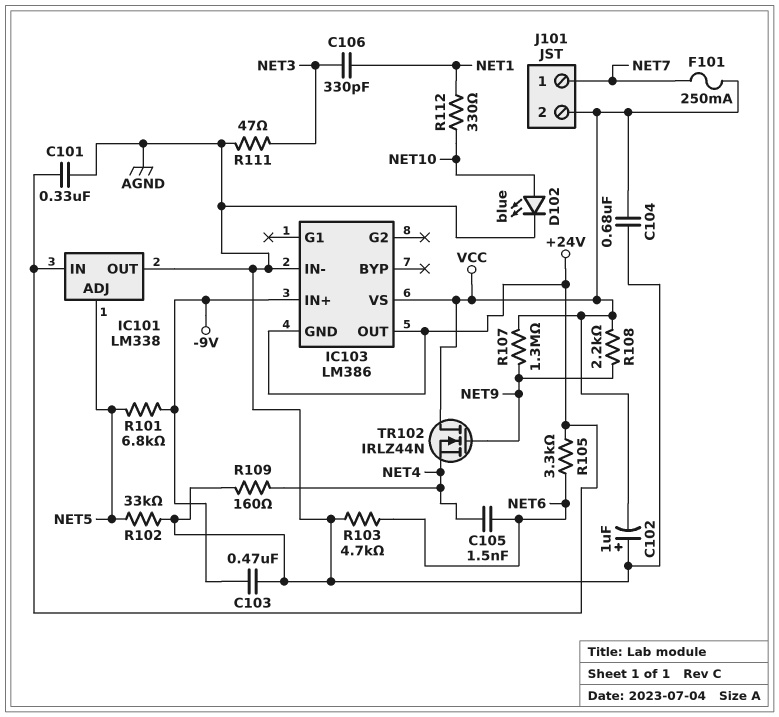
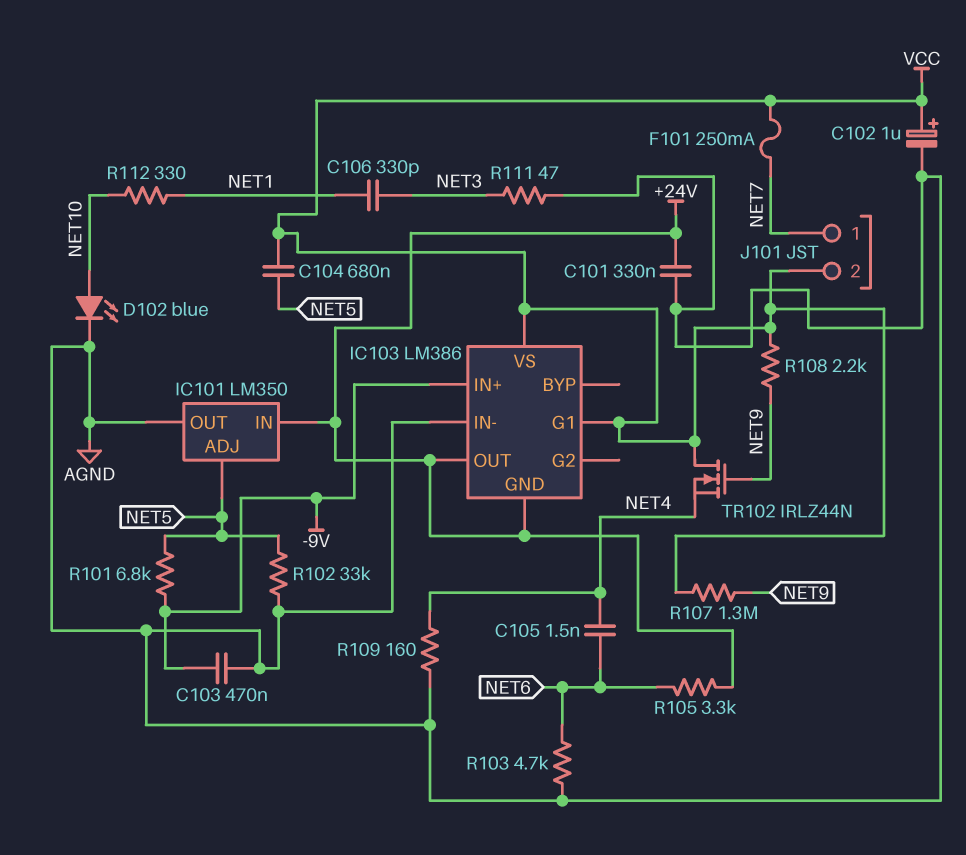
C102: 1uF (plus AGND, minus VCC) -> 1uF (plus VCC, minus AGND)
C104: 680nF (AGND, VCC) -> 680nF (NET5, VCC)
IC101: LM338 -> LM350
IC103 pin G1: none -> VCC

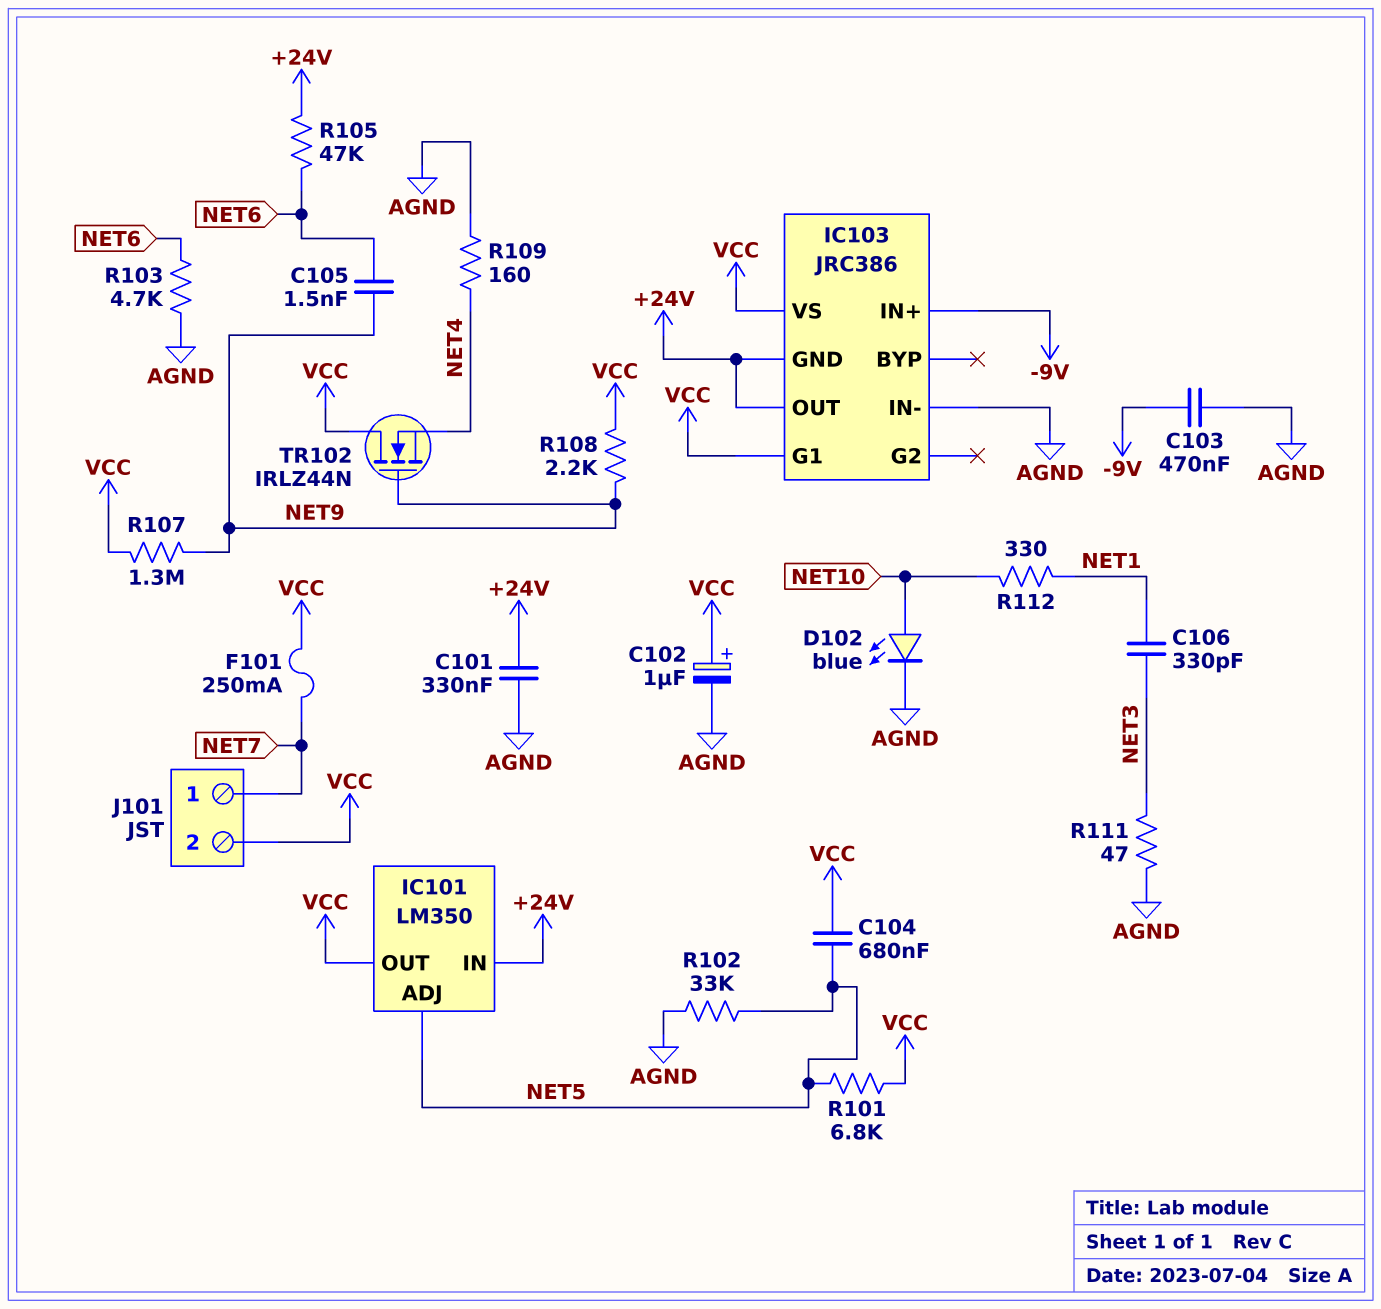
C105: 1.5nF (NET4, NET6) -> 1.5nF (NET6, NET9)
IC101 pin OUT: AGND -> VCC
IC103: LM386 -> JRC386
R101: 6.8k (-9V, NET5) -> 6.8k (NET5, VCC)
R105: 3.3k (+24V, NET6) -> 47k (+24V, NET6)

